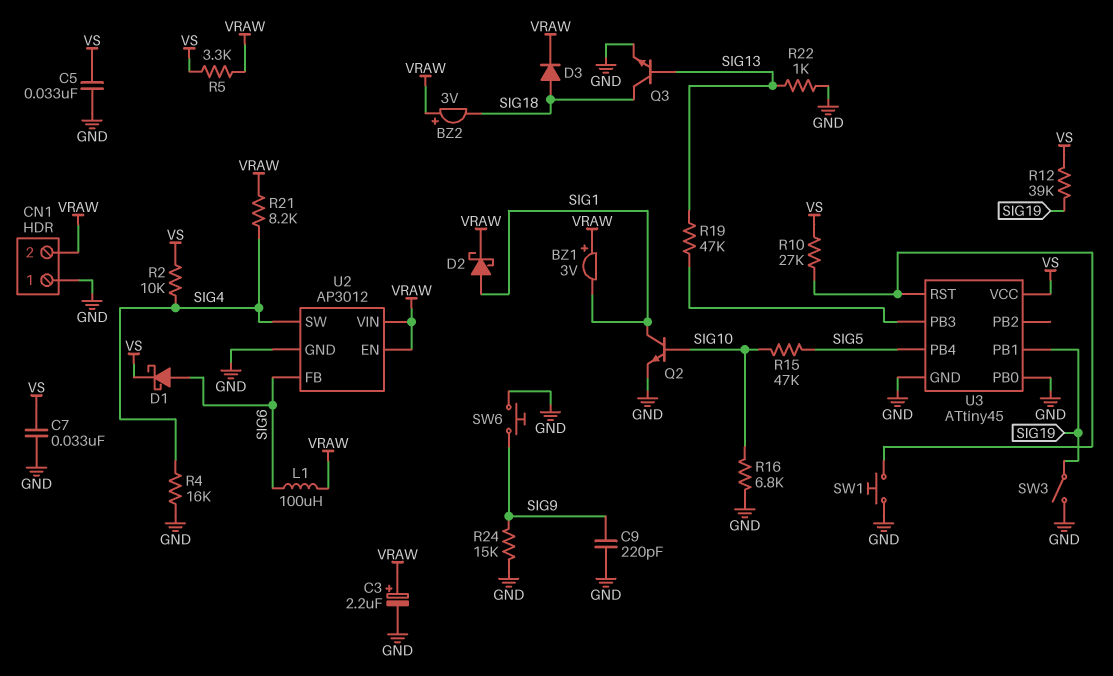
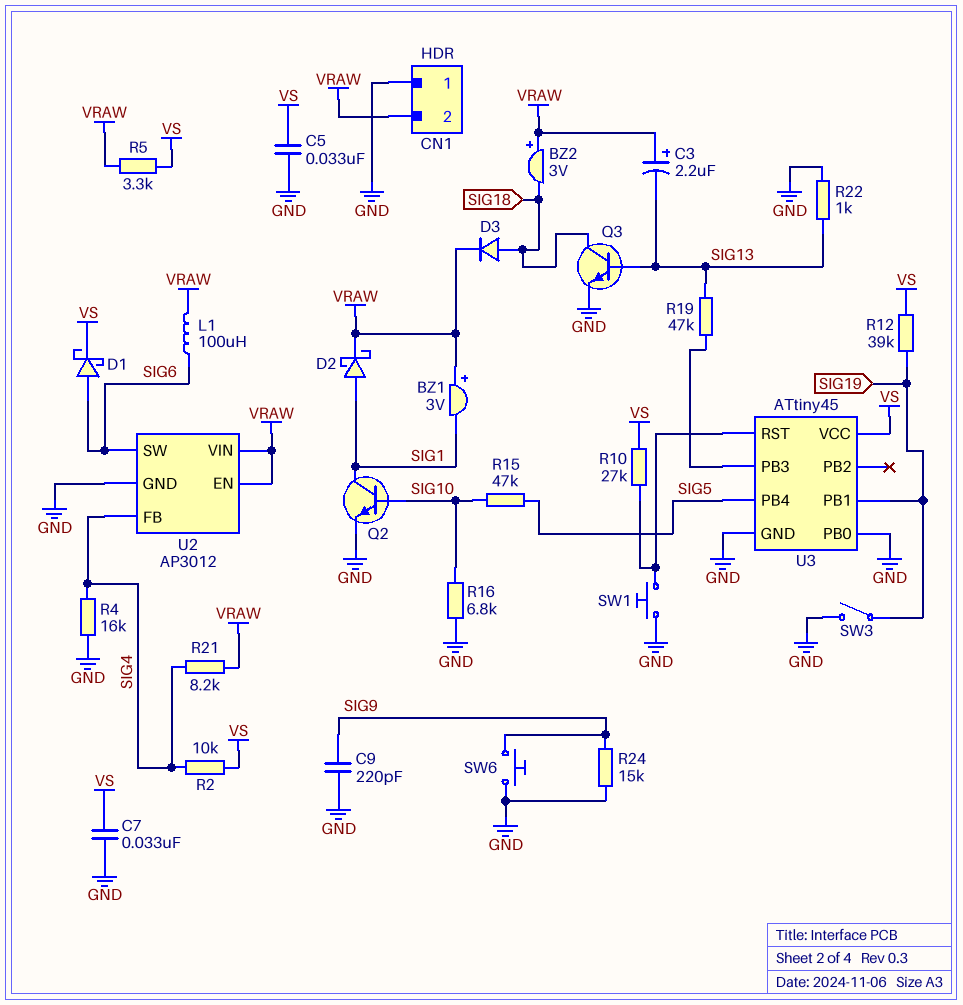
C3: 2.2uF (plus VRAW, minus GND) -> 2.2uF (plus VRAW, minus SIG13)
U2 pin FB: SIG6 -> SIG4
U2 pin SW: SIG4 -> SIG6

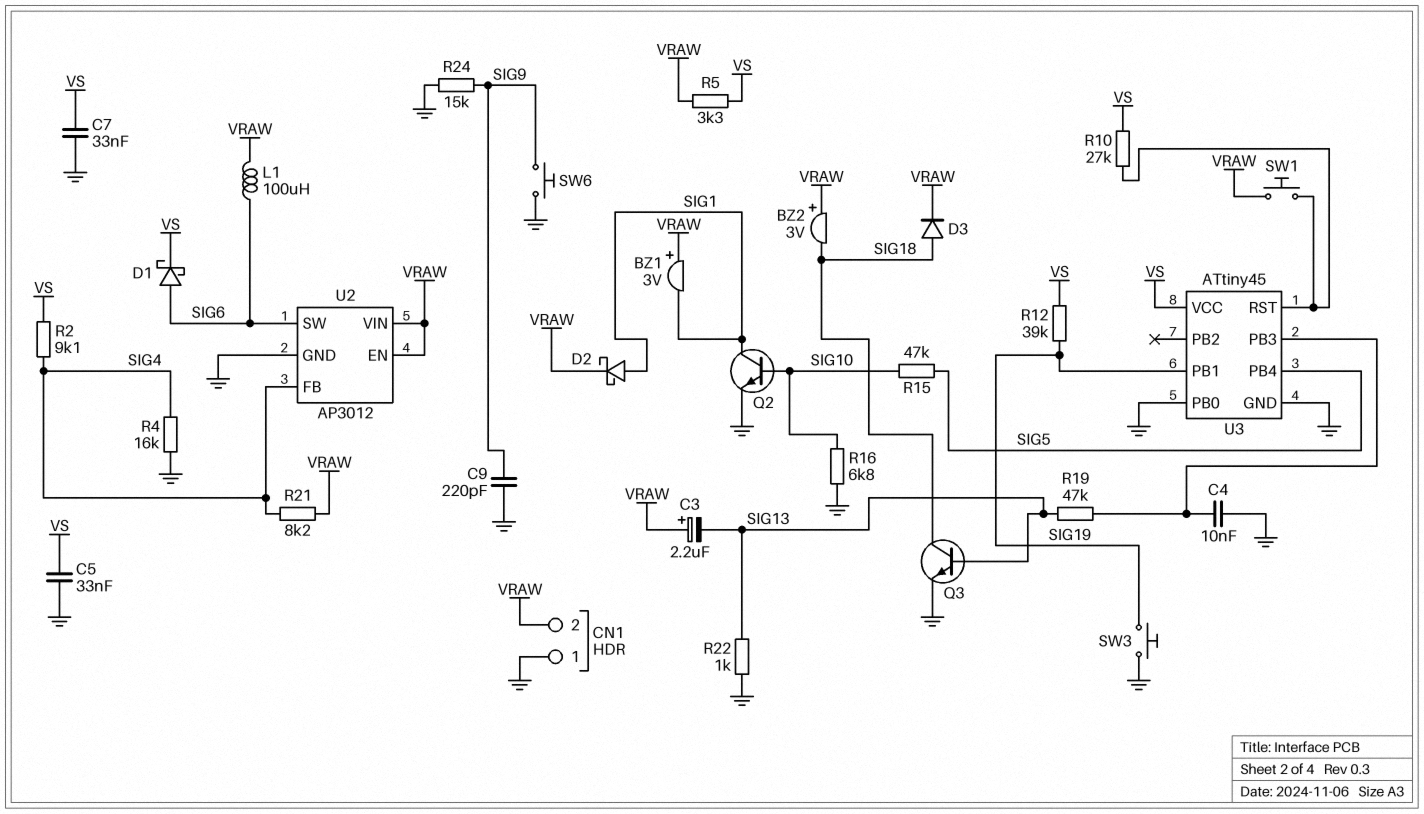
C4: none -> 10nF (GND, U3/PB3)
R2: 10k (SIG4, VS) -> 9.1k (SIG4, VS)
SW1: button (GND, U3/RST) -> button (U3/RST, VRAW)
SW3: switch (GND, SIG19) -> button (GND, SIG19)

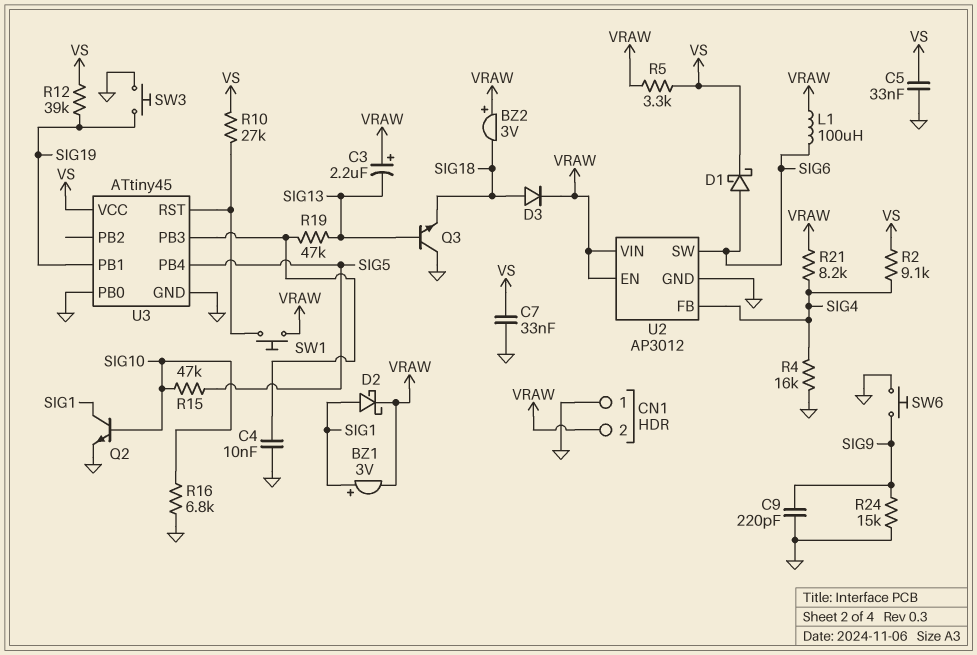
BZ1: buzzer 3V (plus VRAW, minus SIG1) -> buzzer 3V (plus SIG1, minus VRAW)
Q3: NPN (B SIG13, C SIG18, E GND) -> NPN (B SIG13, C GND, E SIG18)
R22: 1k (GND, SIG13) -> none

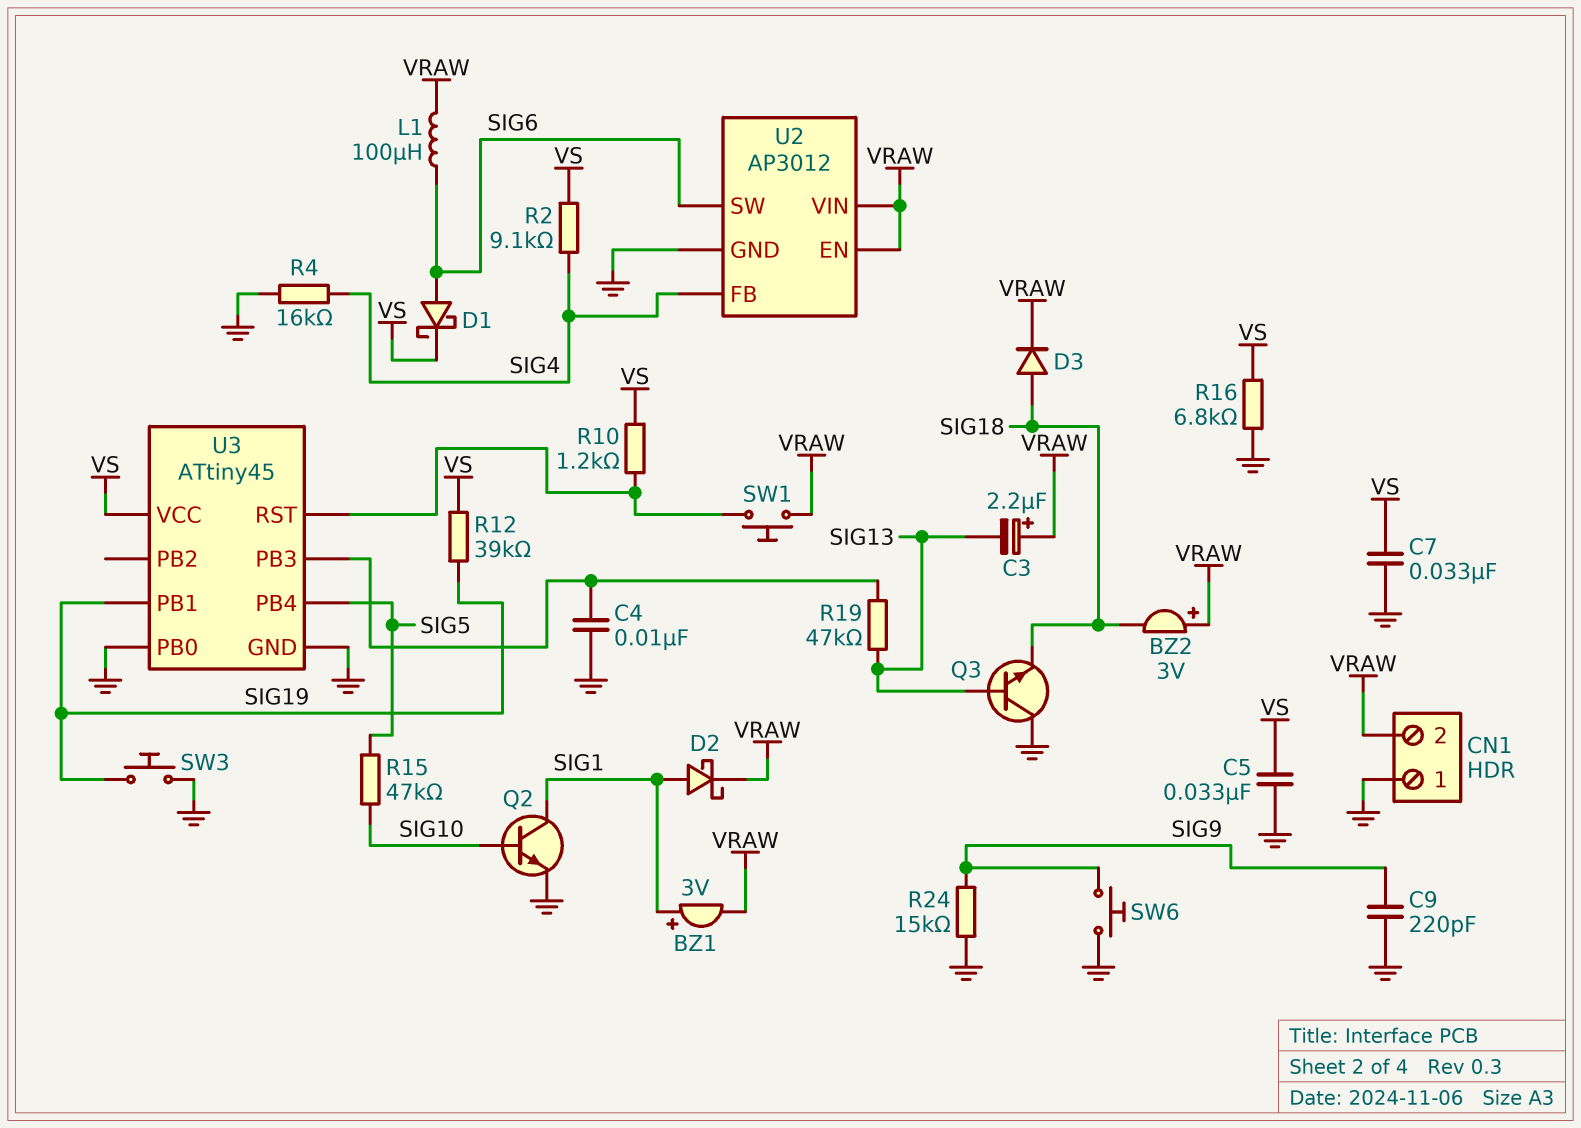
R5: 3.3k (VRAW, VS) -> none
R10: 27k (U3/RST, VS) -> 1.2k (U3/RST, VS)
R16: 6.8k (GND, SIG10) -> 6.8k (GND, VS)
R21: 8.2k (SIG4, VRAW) -> none

